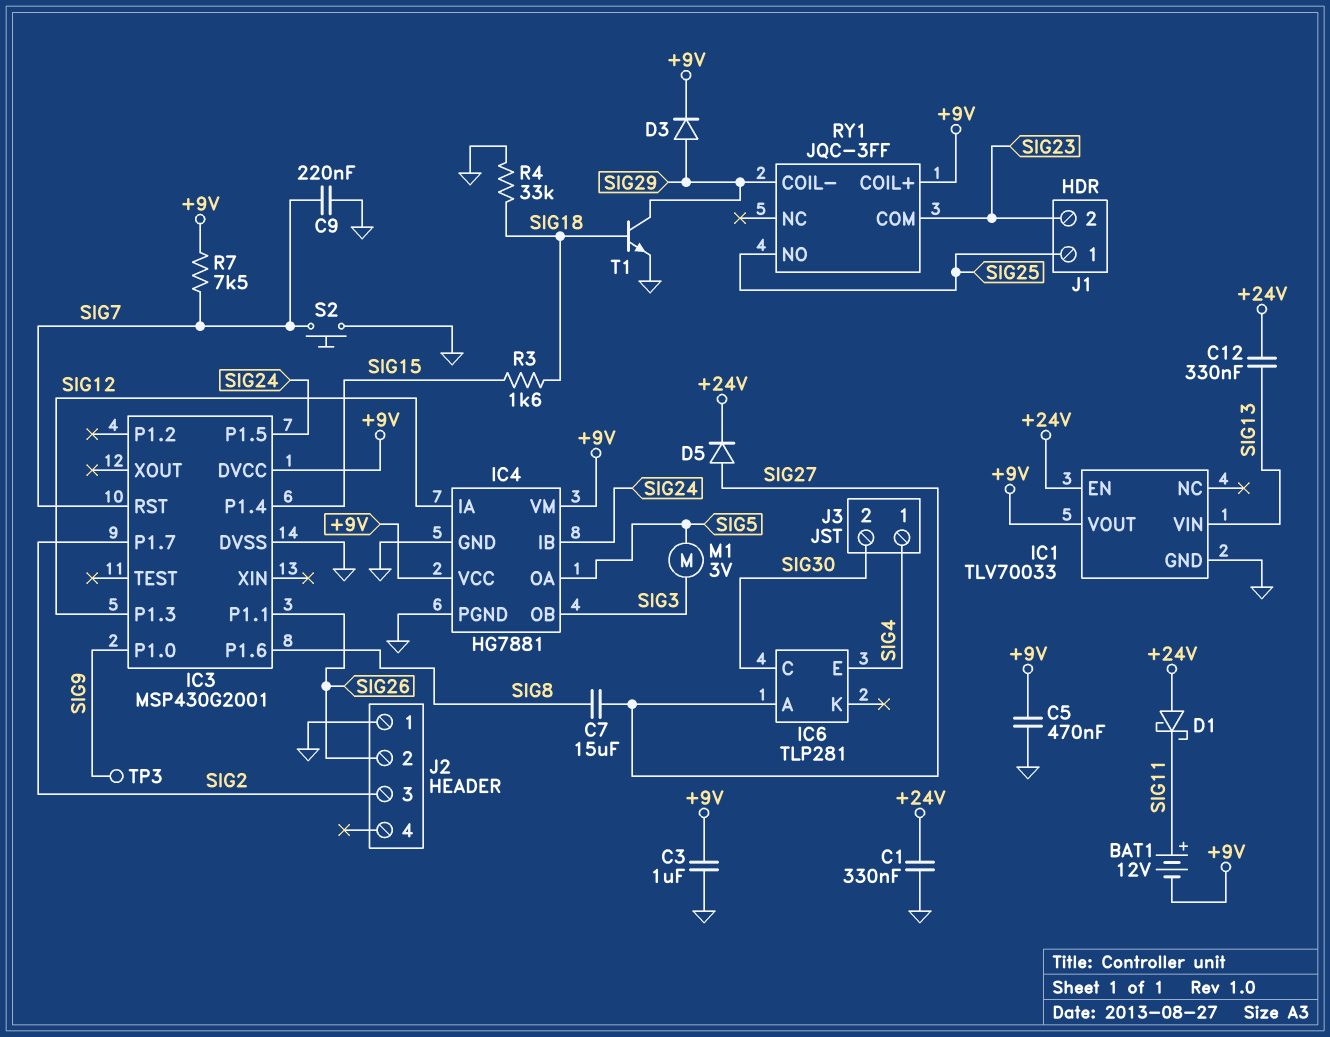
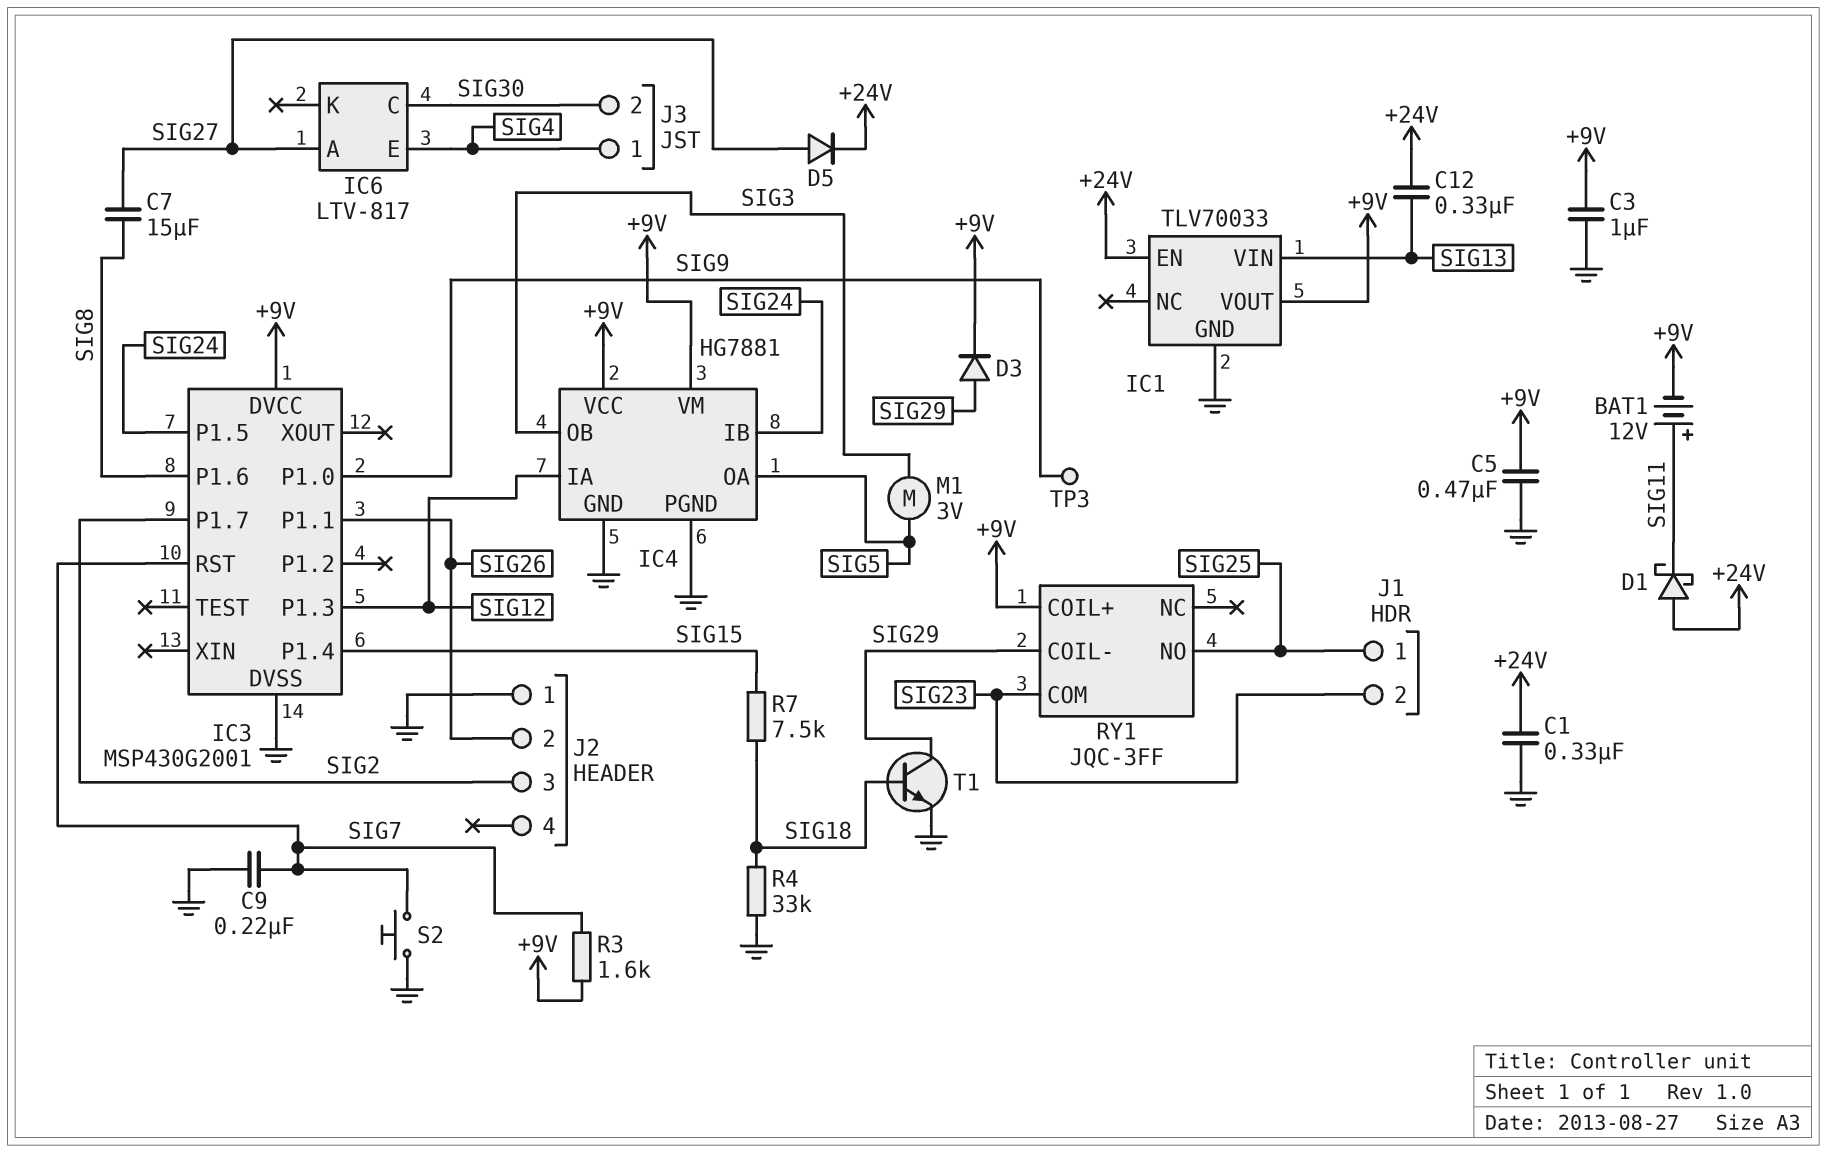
IC6: TLP281 -> LTV-817
R3: 1.6k (SIG15, SIG18) -> 1.6k (+9V, SIG7)
R7: 7.5k (+9V, SIG7) -> 7.5k (SIG15, SIG18)

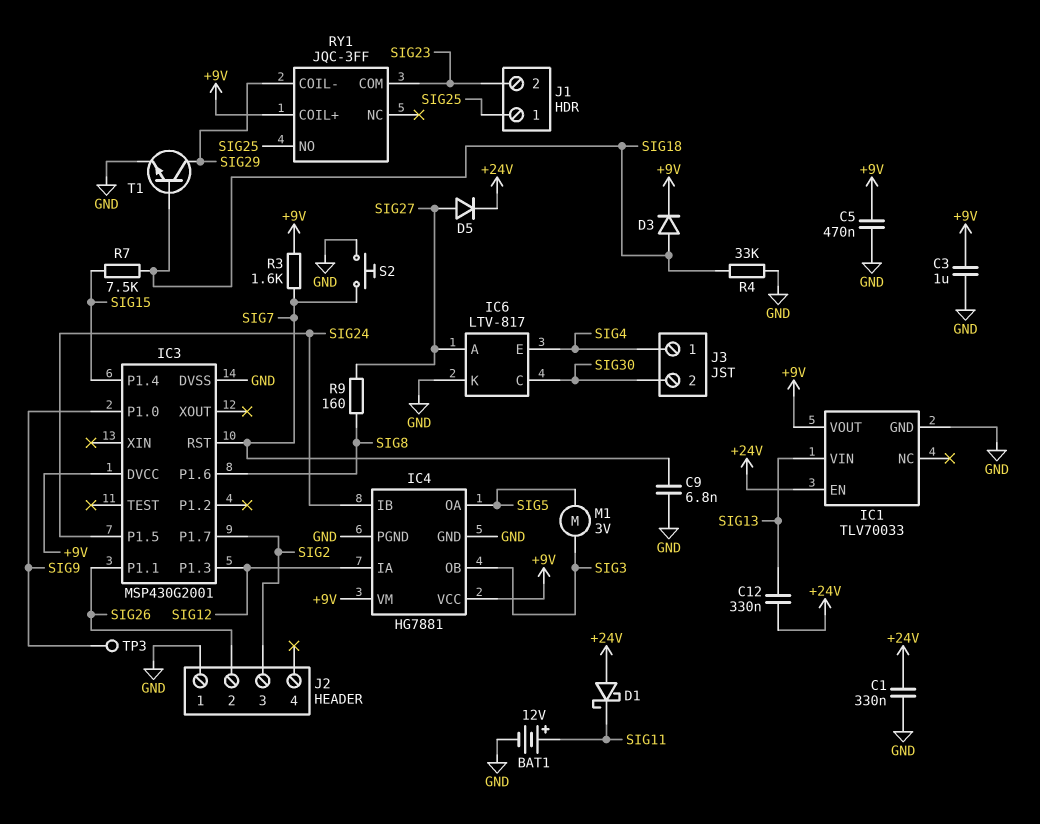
BAT1: 12V (plus SIG11, minus +9V) -> 12V (plus SIG11, minus GND)
C7: 15uF (SIG8, SIG27) -> none
C9: 220nF (GND, SIG7) -> 6.8nF (GND, SIG7)
D3: diode (A SIG29, K +9V) -> diode (A SIG18, K +9V)
IC6 pin K: none -> GND
R9: none -> 160 (SIG8, SIG27)

